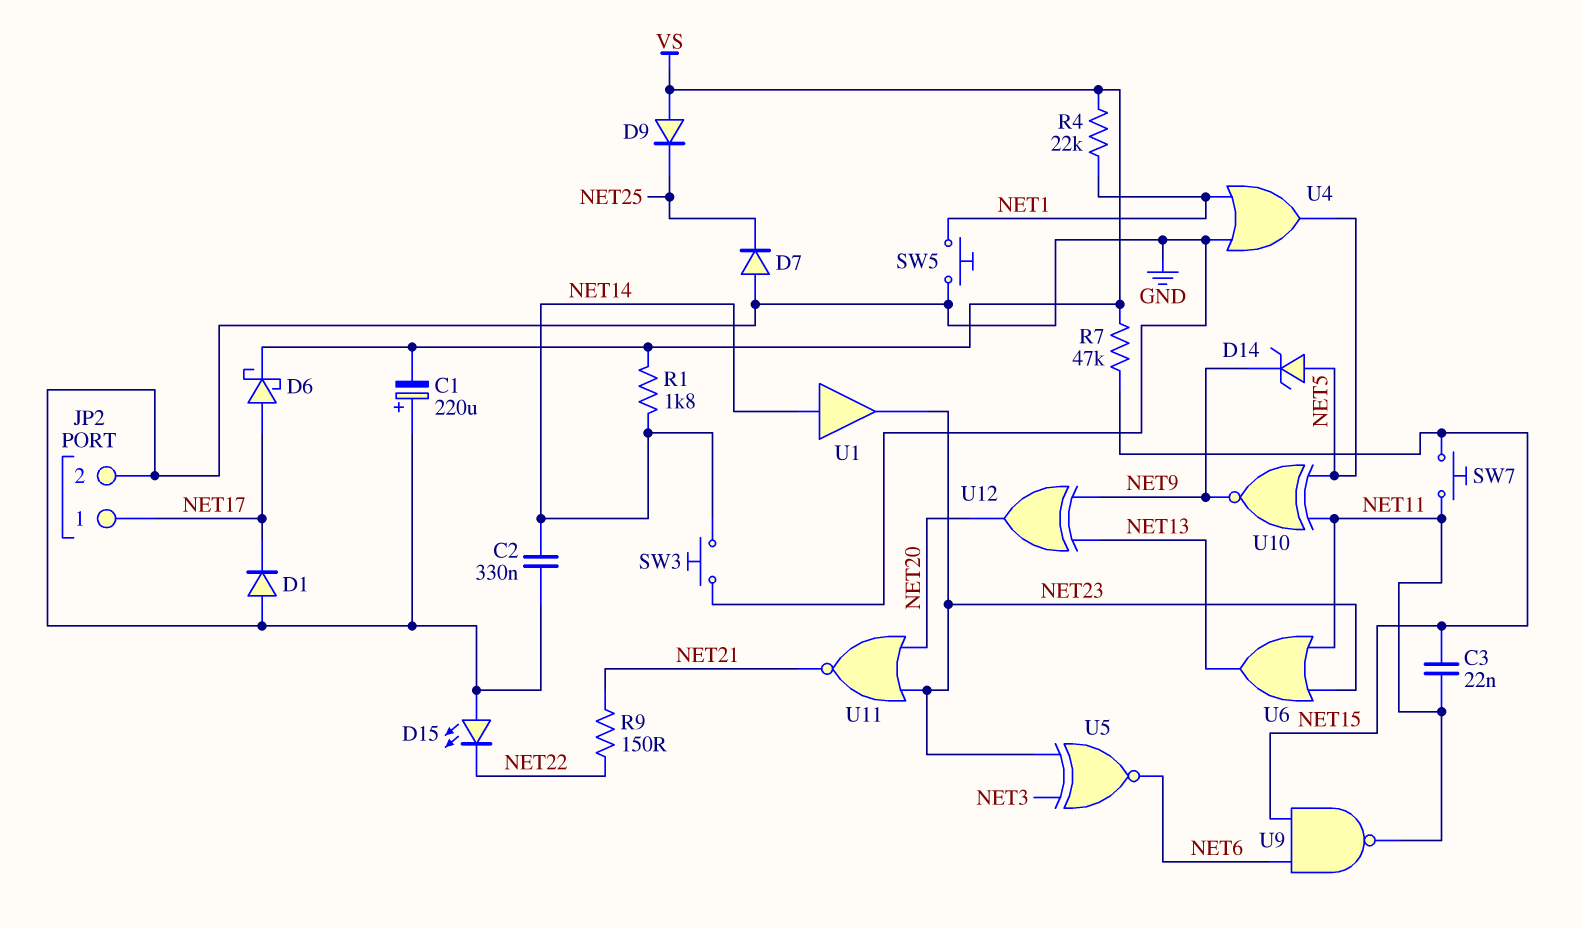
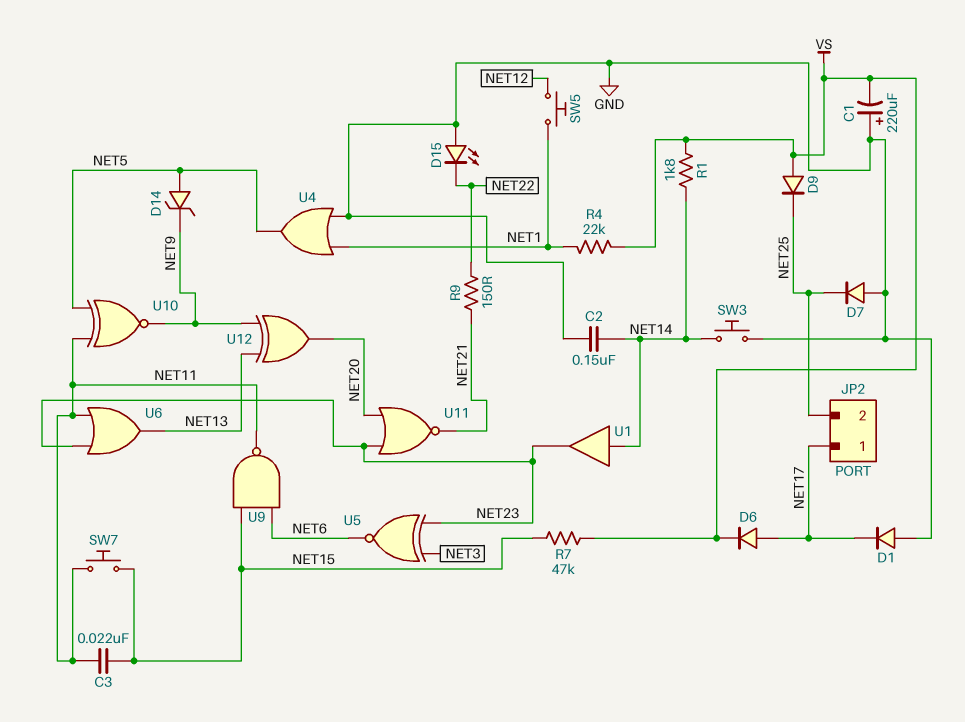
C2: 330nF (GND, NET14) -> 150nF (GND, NET14)
D6: schottky (A NET17, K VS) -> diode (A NET17, K VS)
JP2 pin 2: GND -> NET25
SW5: button (GND, NET1) -> button (NET1, NET12)

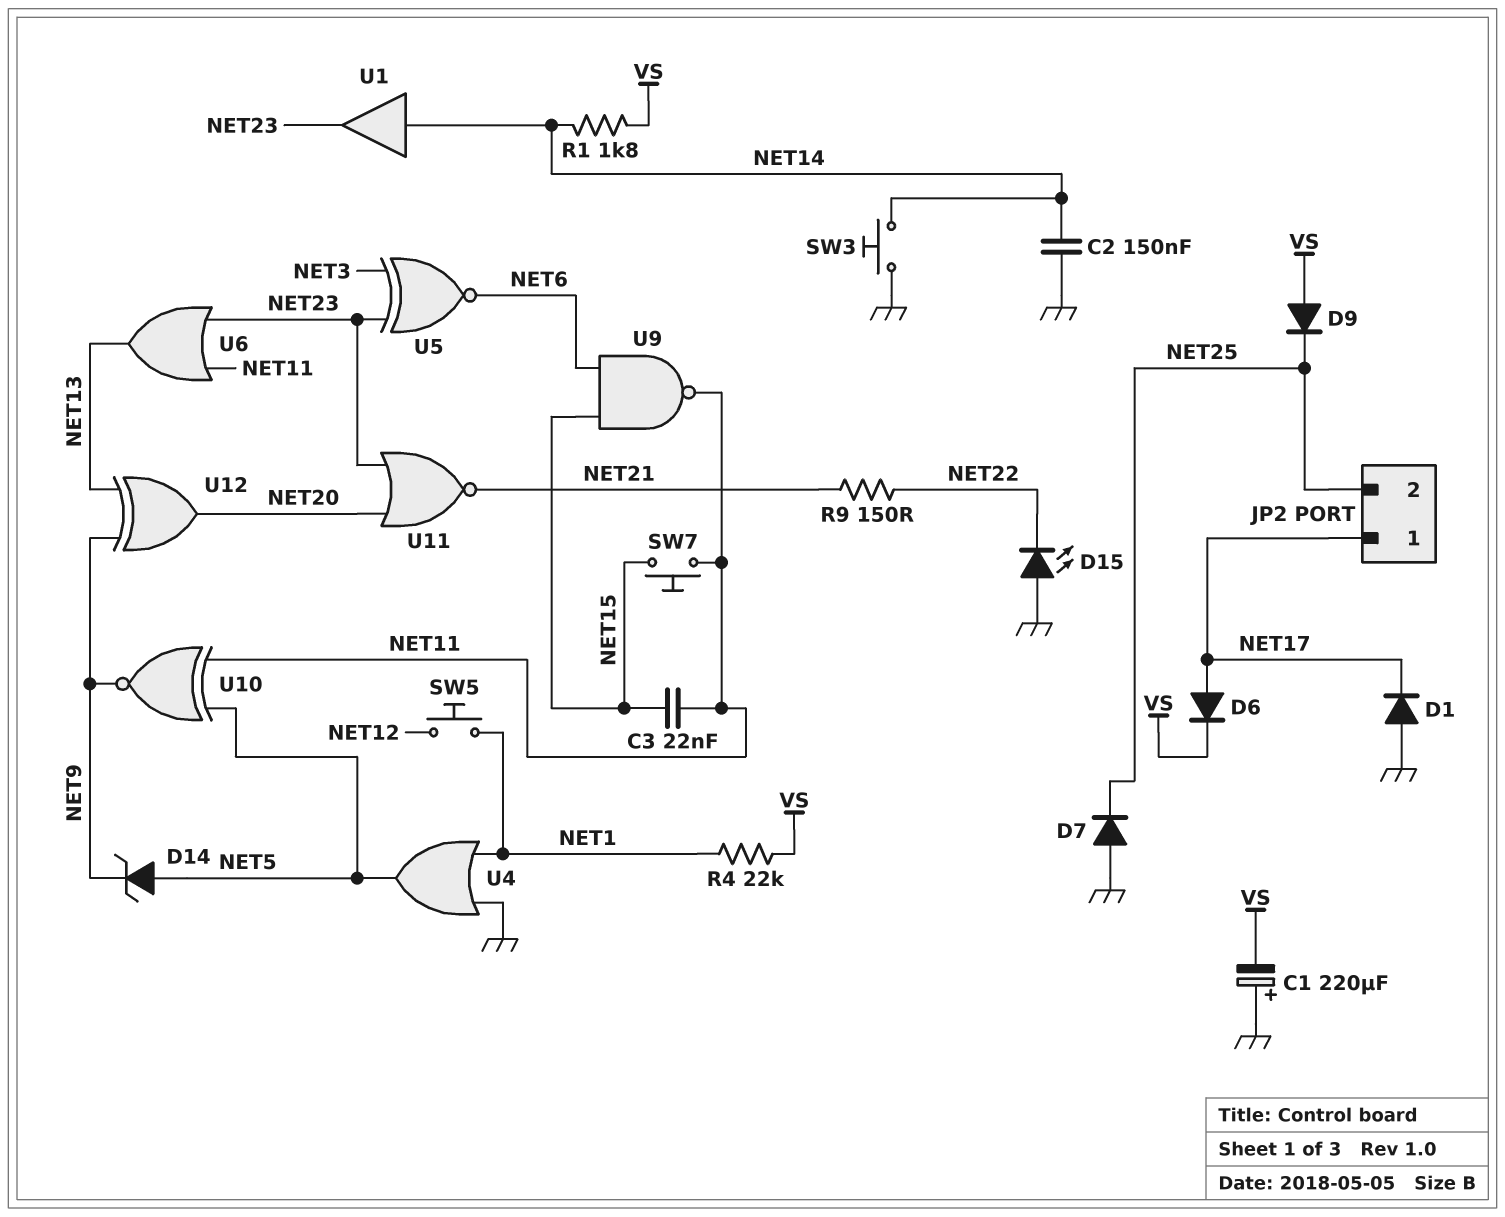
R7: 47k (NET15, VS) -> none

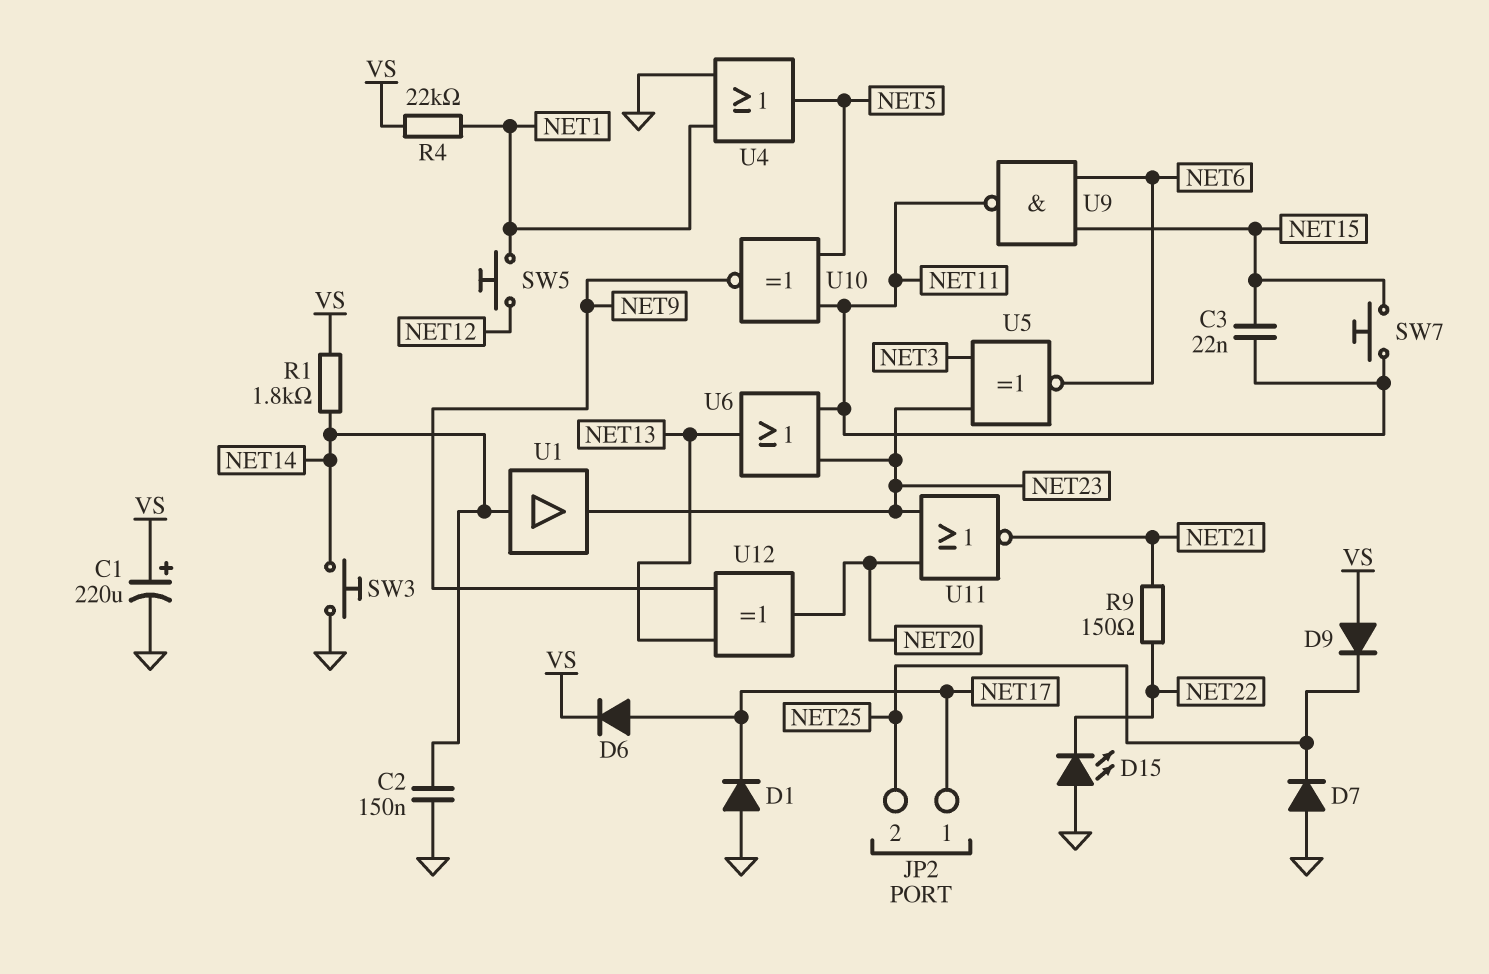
C1: 220uF (plus GND, minus VS) -> 220uF (plus VS, minus GND)
D14: zener (A NET5, K NET9) -> none

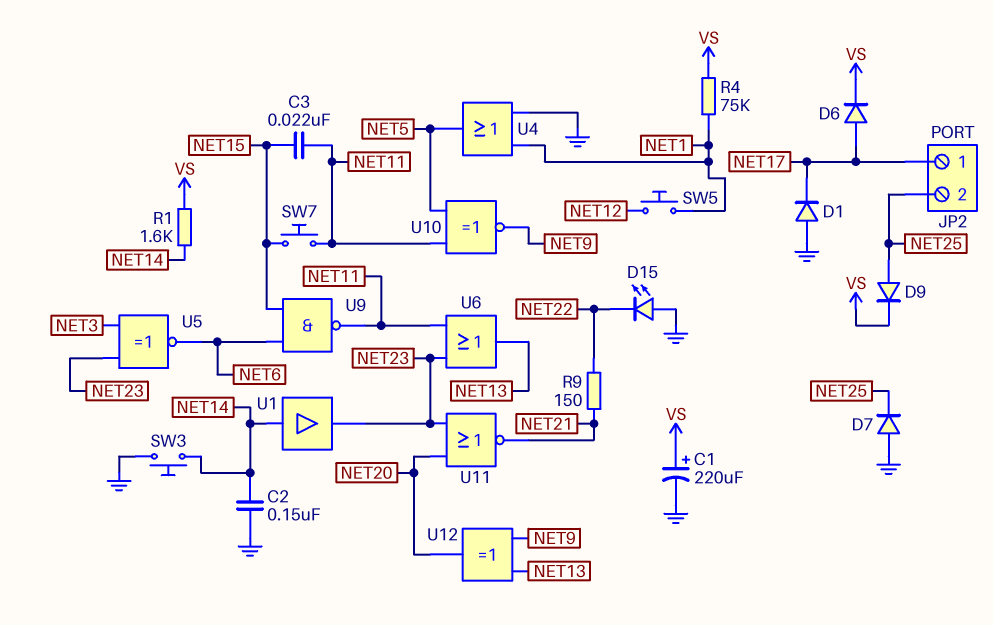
D9: diode (A VS, K NET25) -> diode (A NET25, K VS)
R1: 1.8k (NET14, VS) -> 1.6k (NET14, VS)
R4: 22k (NET1, VS) -> 75k (NET1, VS)

